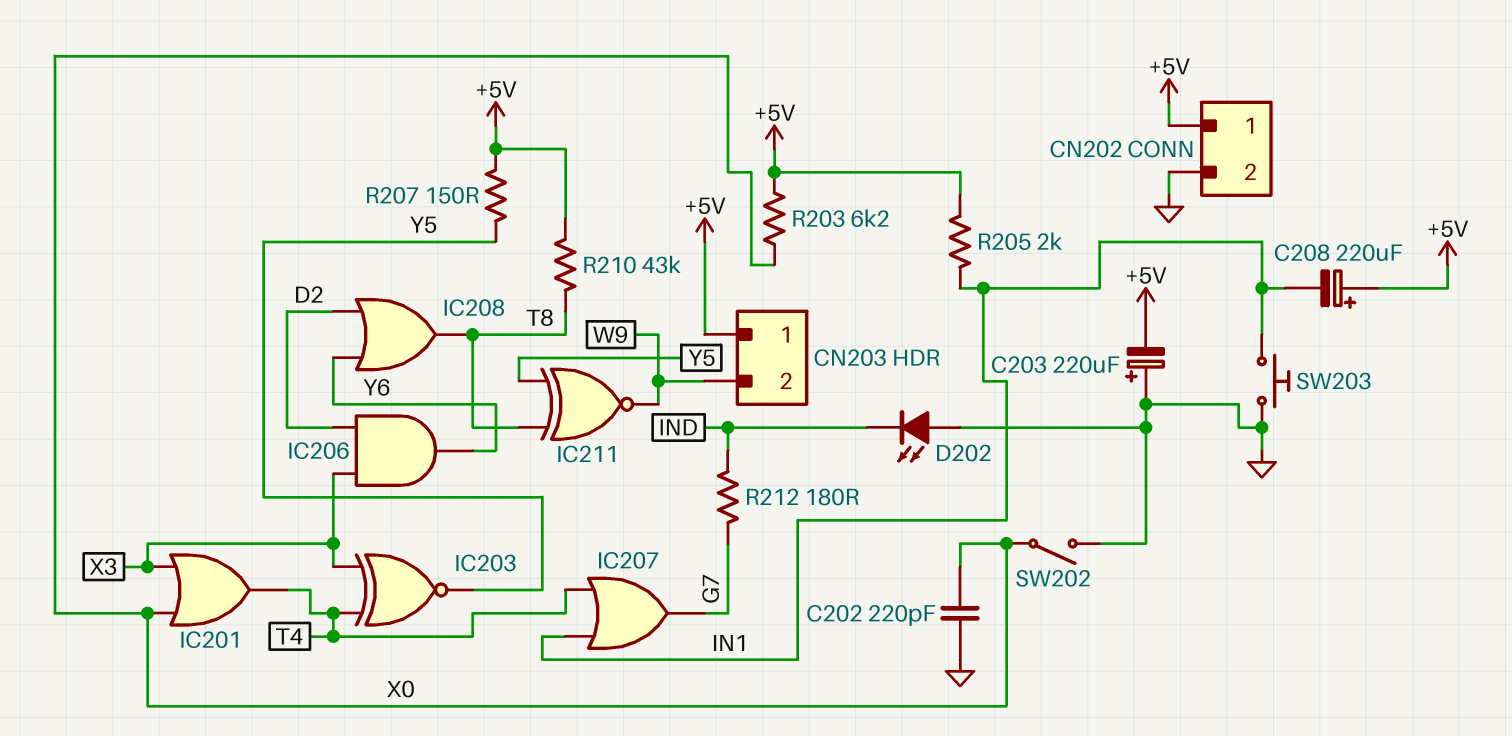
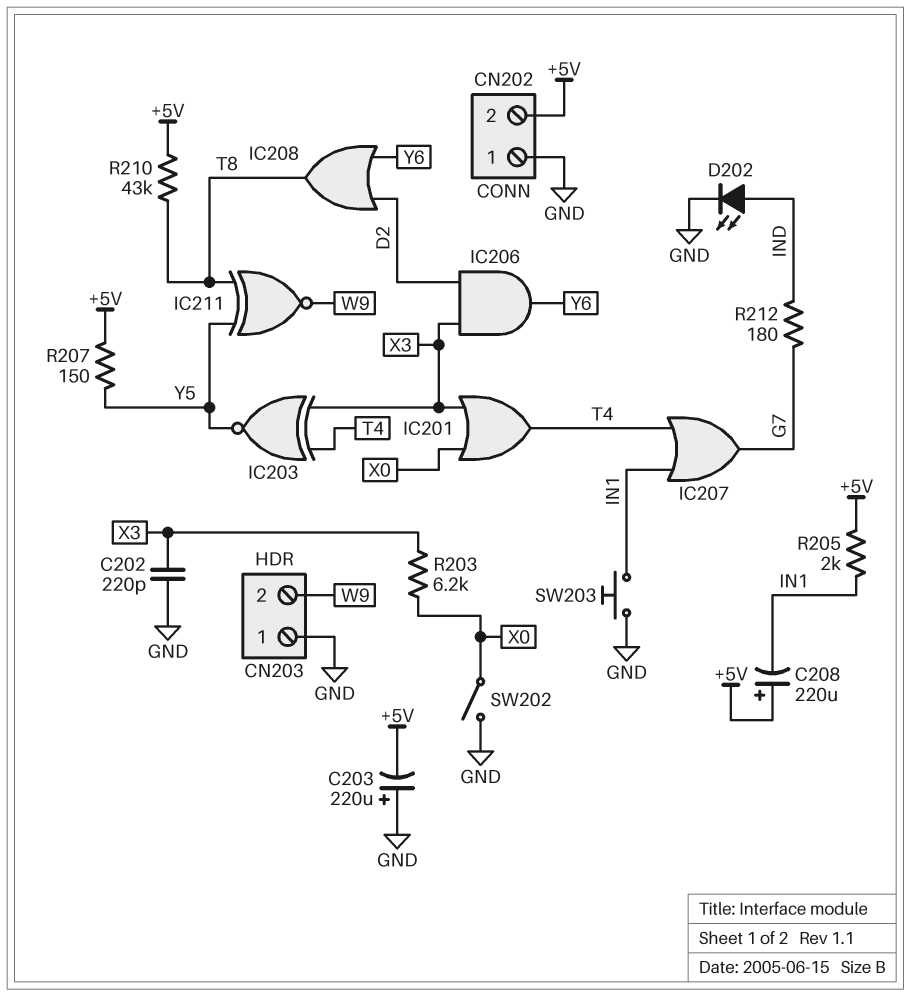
C202: 220pF (GND, X0) -> 220pF (GND, X3)
CN202 pin 1: +5V -> GND
CN202 pin 2: GND -> +5V
CN203 pin 1: +5V -> GND
D202: LED (A GND, K IND) -> LED (A IND, K GND)
R203: 6.2k (+5V, X0) -> 6.2k (X0, X3)

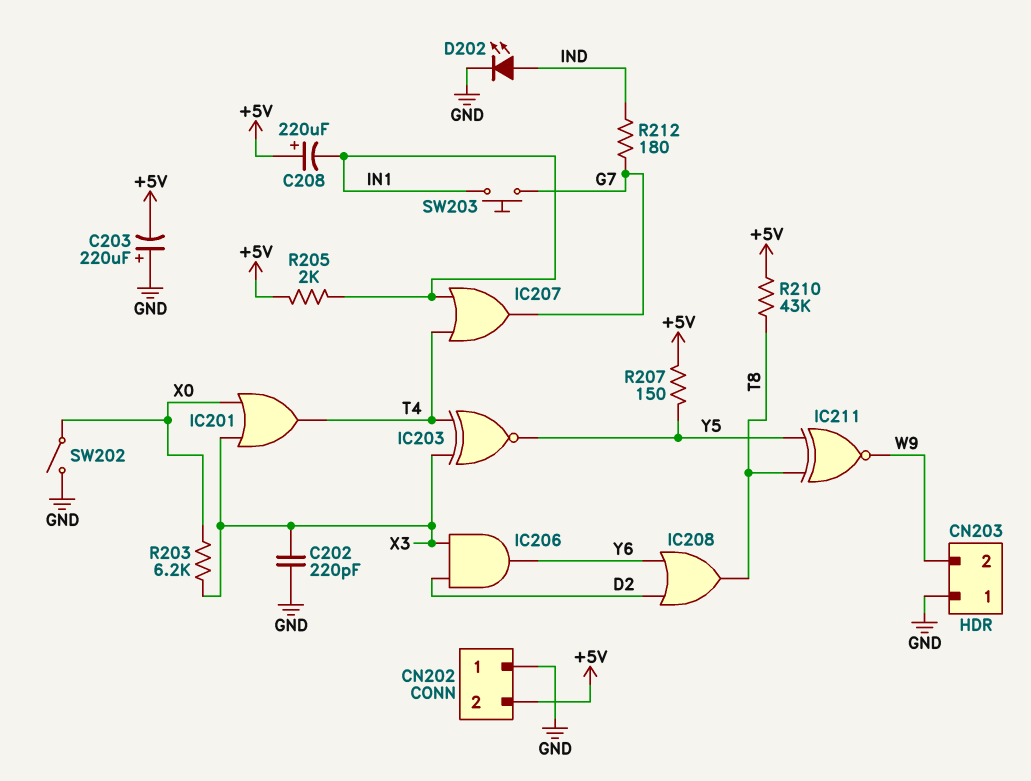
SW203: button (GND, IN1) -> button (G7, IN1)

